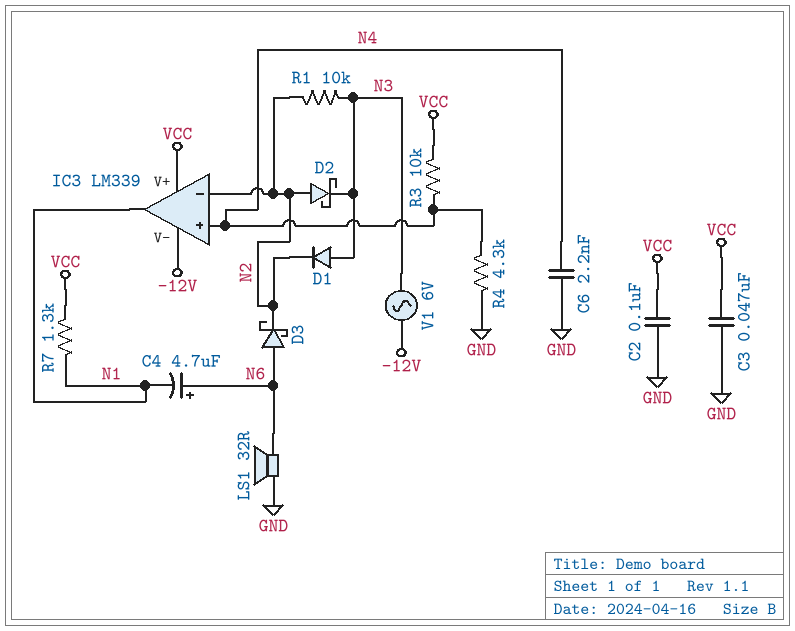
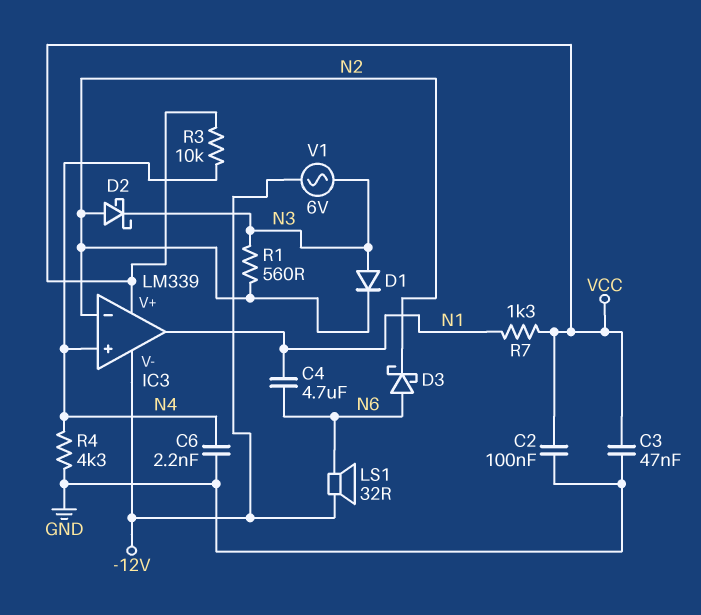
C4: 4.7uF (plus N6, minus N1) -> 4.7uF (N1, N6)
LS1: speaker 32R (GND, N6) -> speaker 32R (-12V, N6)
R1: 10k (N2, N3) -> 560 (N2, N3)

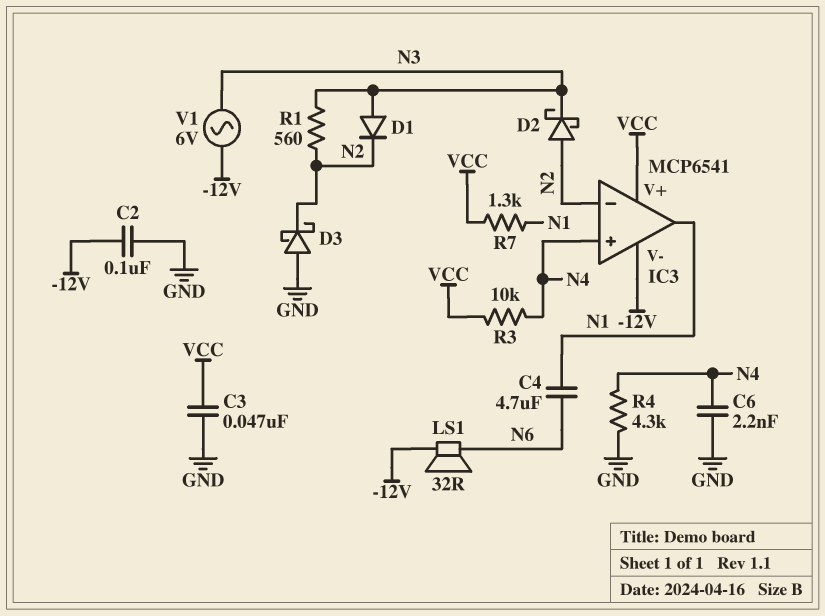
C2: 100nF (GND, VCC) -> 100nF (-12V, GND)
D3: schottky (A N6, K N2) -> schottky (A GND, K N2)
IC3: LM339 -> MCP6541

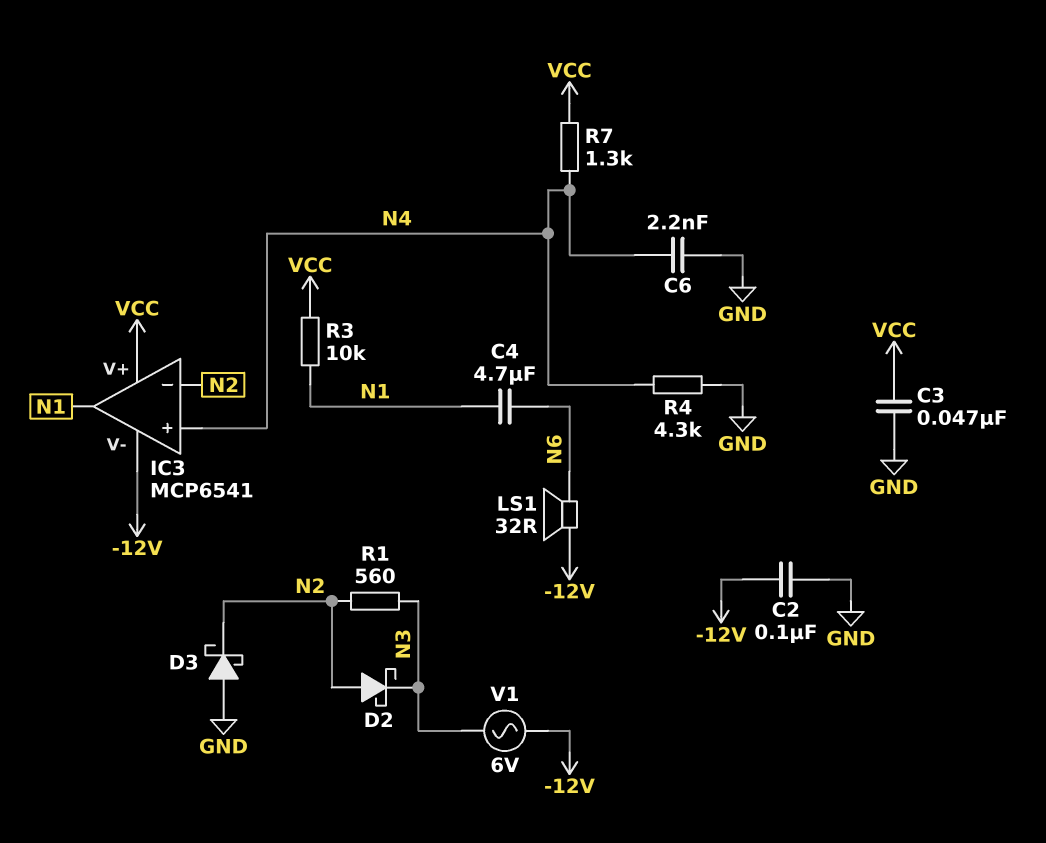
D1: diode (A N3, K N2) -> none
R3: 10k (N4, VCC) -> 10k (N1, VCC)
R7: 1.3k (N1, VCC) -> 1.3k (N4, VCC)

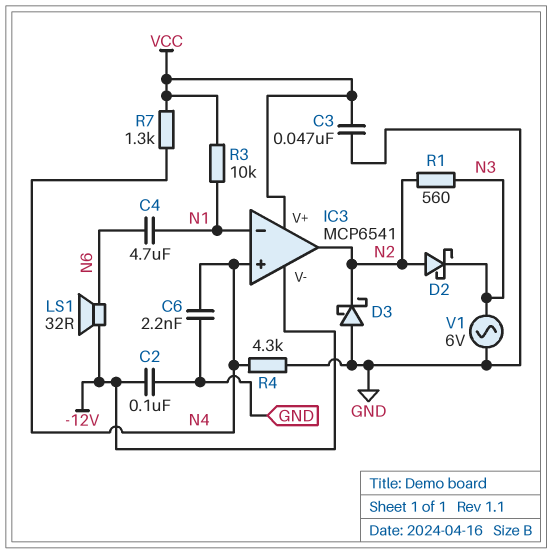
IC3 pin in-: N2 -> N1
IC3 pin out: N1 -> N2
V1: AC 6V (-12V, N3) -> AC 6V (GND, N3)

